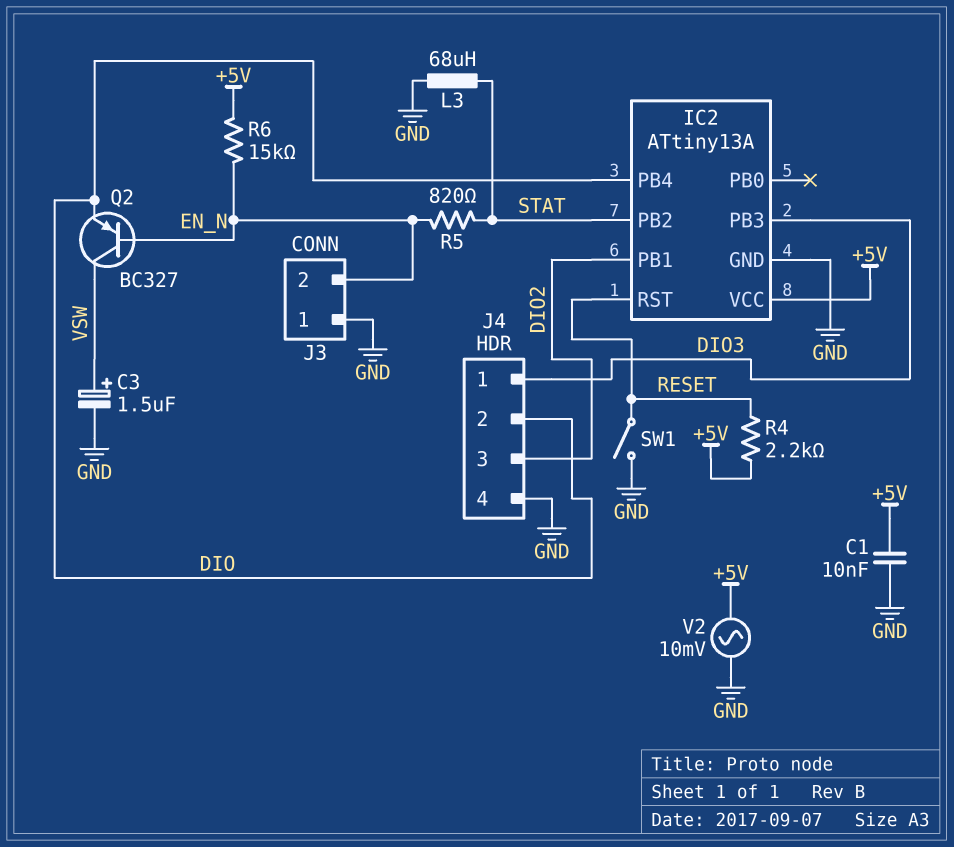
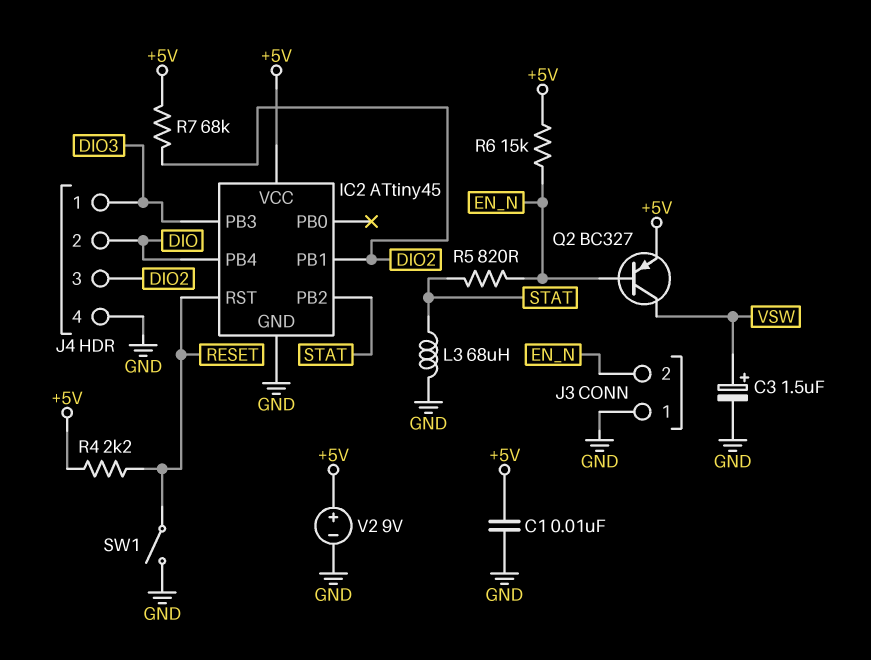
IC2: ATtiny13A -> ATtiny45
Q2: PNP BC327 (B EN_N, C VSW, E DIO) -> PNP BC327 (B EN_N, C VSW, E +5V)
R7: none -> 68k (+5V, DIO2)
V2: AC 10mV (+5V, GND) -> 9V (plus +5V, minus GND)

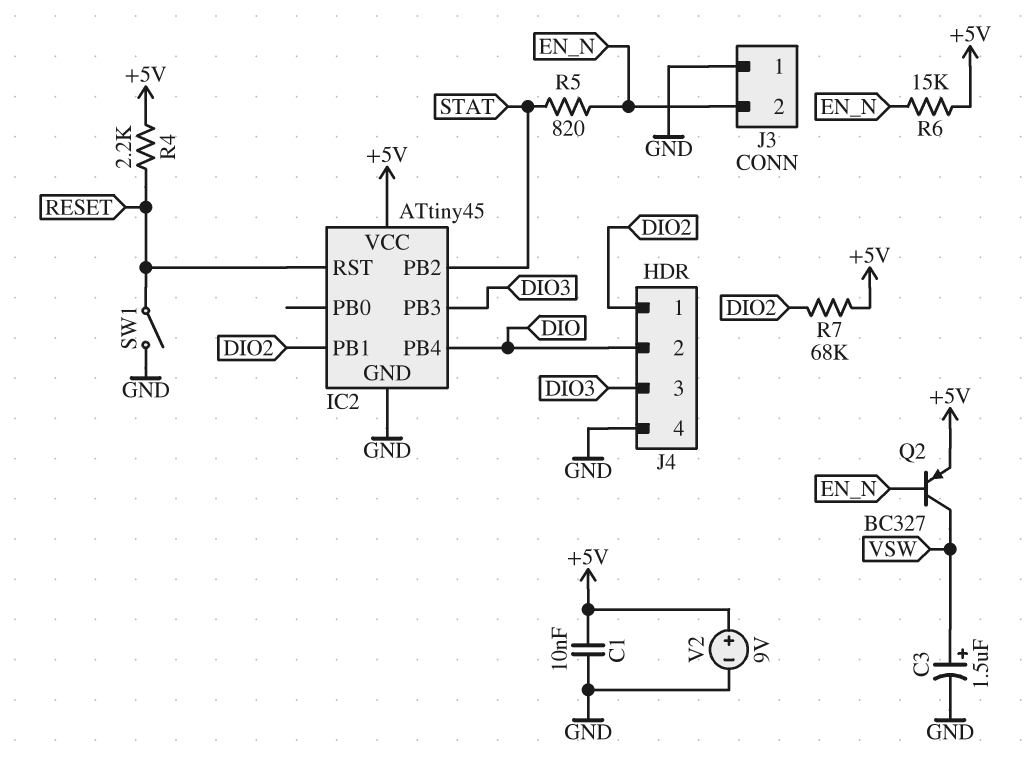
J4 pin 1: DIO3 -> DIO2
J4 pin 3: DIO2 -> DIO3
L3: 68uH (GND, STAT) -> none

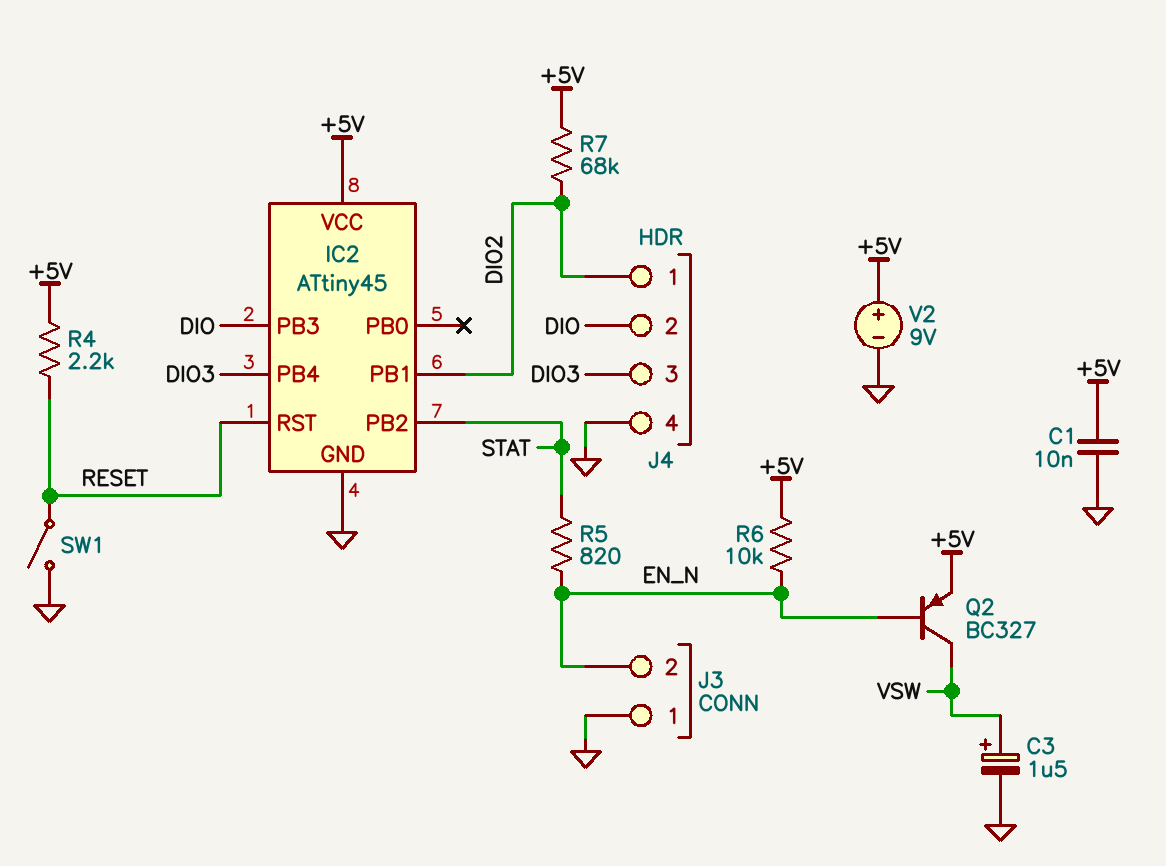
IC2 pin PB3: DIO3 -> DIO
IC2 pin PB4: DIO -> DIO3
R6: 15k (+5V, EN_N) -> 10k (+5V, EN_N)

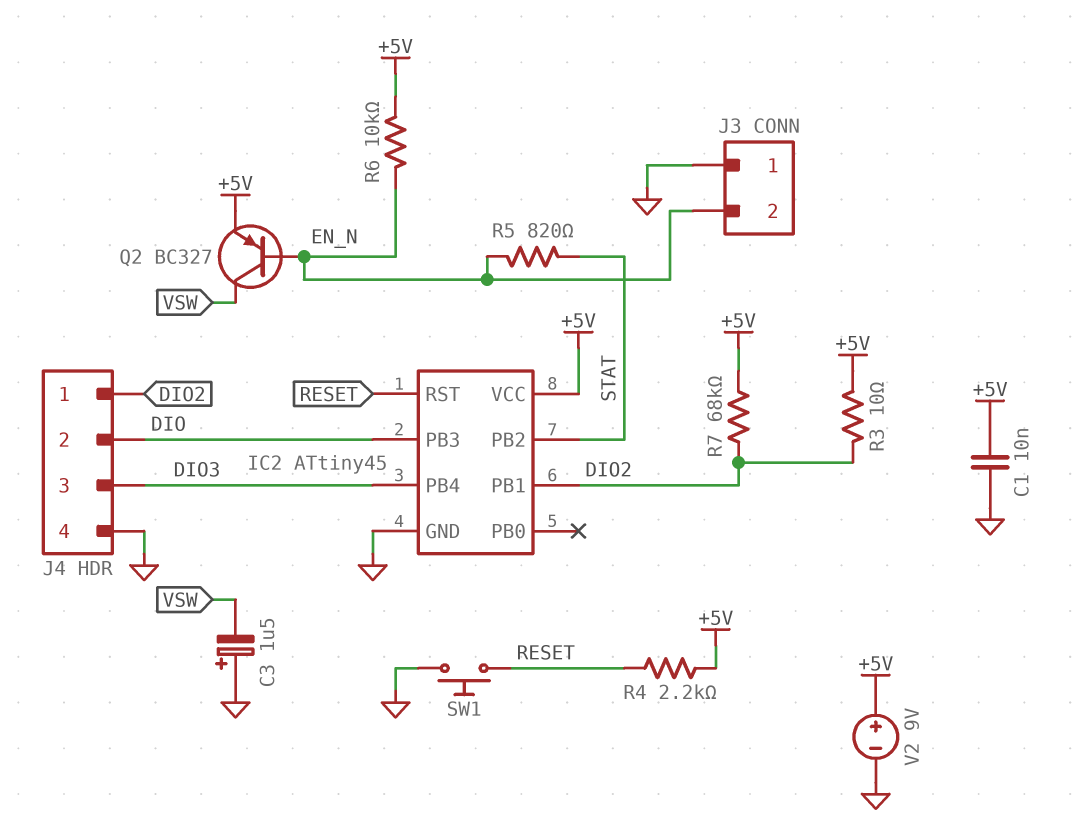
C3: 1.5uF (plus VSW, minus GND) -> 1.5uF (plus GND, minus VSW)
R3: none -> 10 (+5V, DIO2)
SW1: switch (GND, RESET) -> button (GND, RESET)

